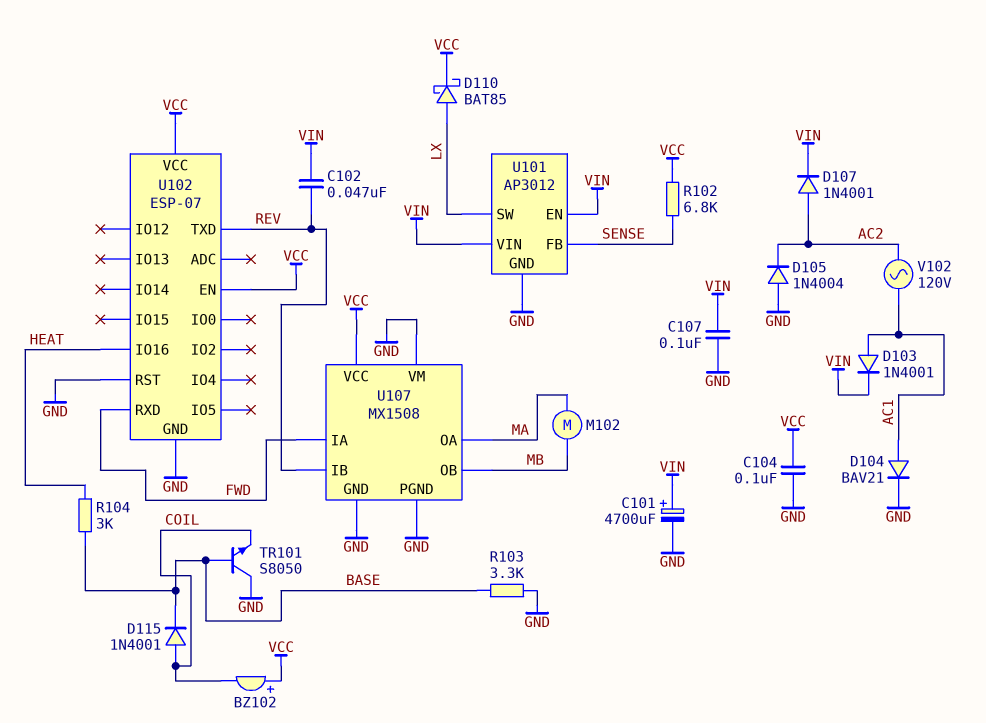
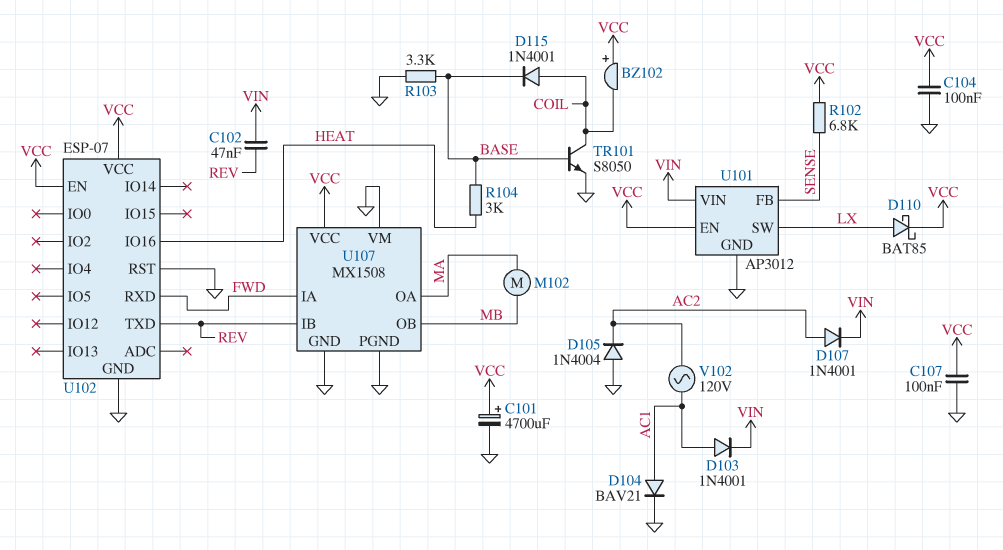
C101: 4700uF (plus VIN, minus GND) -> 4700uF (plus VCC, minus GND)
C107: 100nF (GND, VIN) -> 100nF (GND, VCC)
TR101: NPN S8050 (B BASE, C GND, E COIL) -> NPN S8050 (B BASE, C COIL, E GND)
U101 pin EN: VIN -> VCC

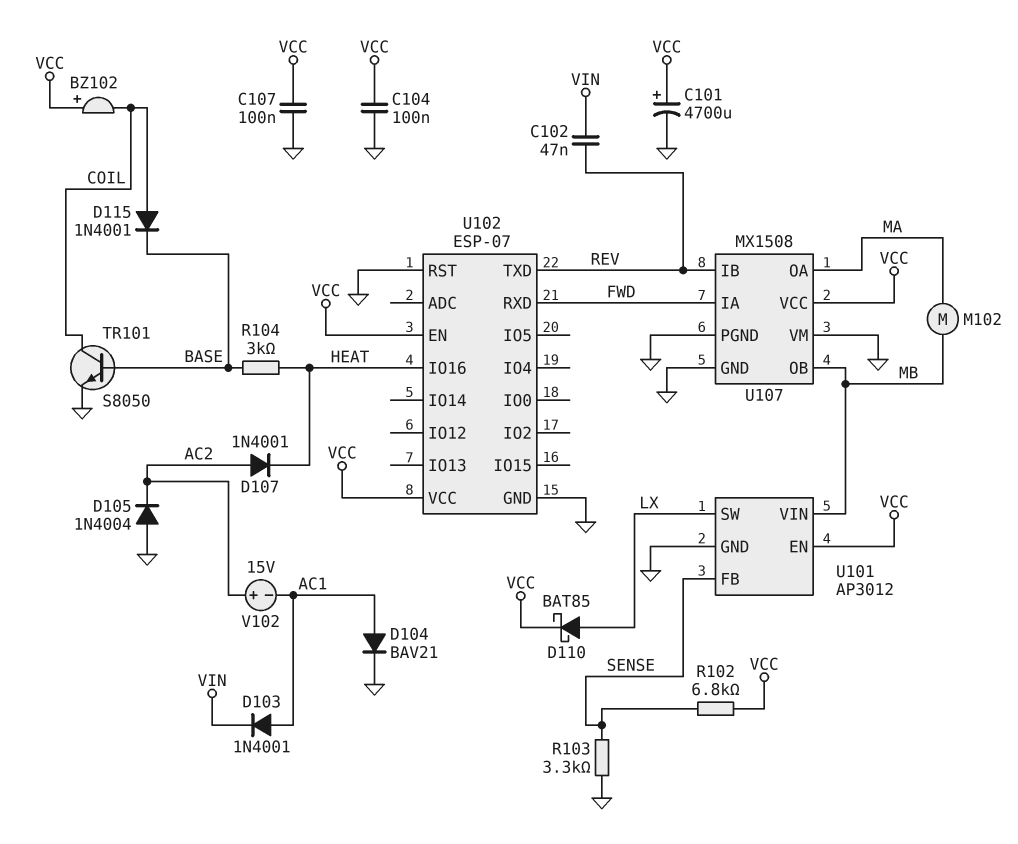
D107: diode 1N4001 (A AC2, K VIN) -> diode 1N4001 (A AC2, K HEAT)
R103: 3.3k (BASE, GND) -> 3.3k (GND, SENSE)
U101 pin VIN: VIN -> MB
V102: AC 120V (AC1, AC2) -> 15V (plus AC2, minus AC1)

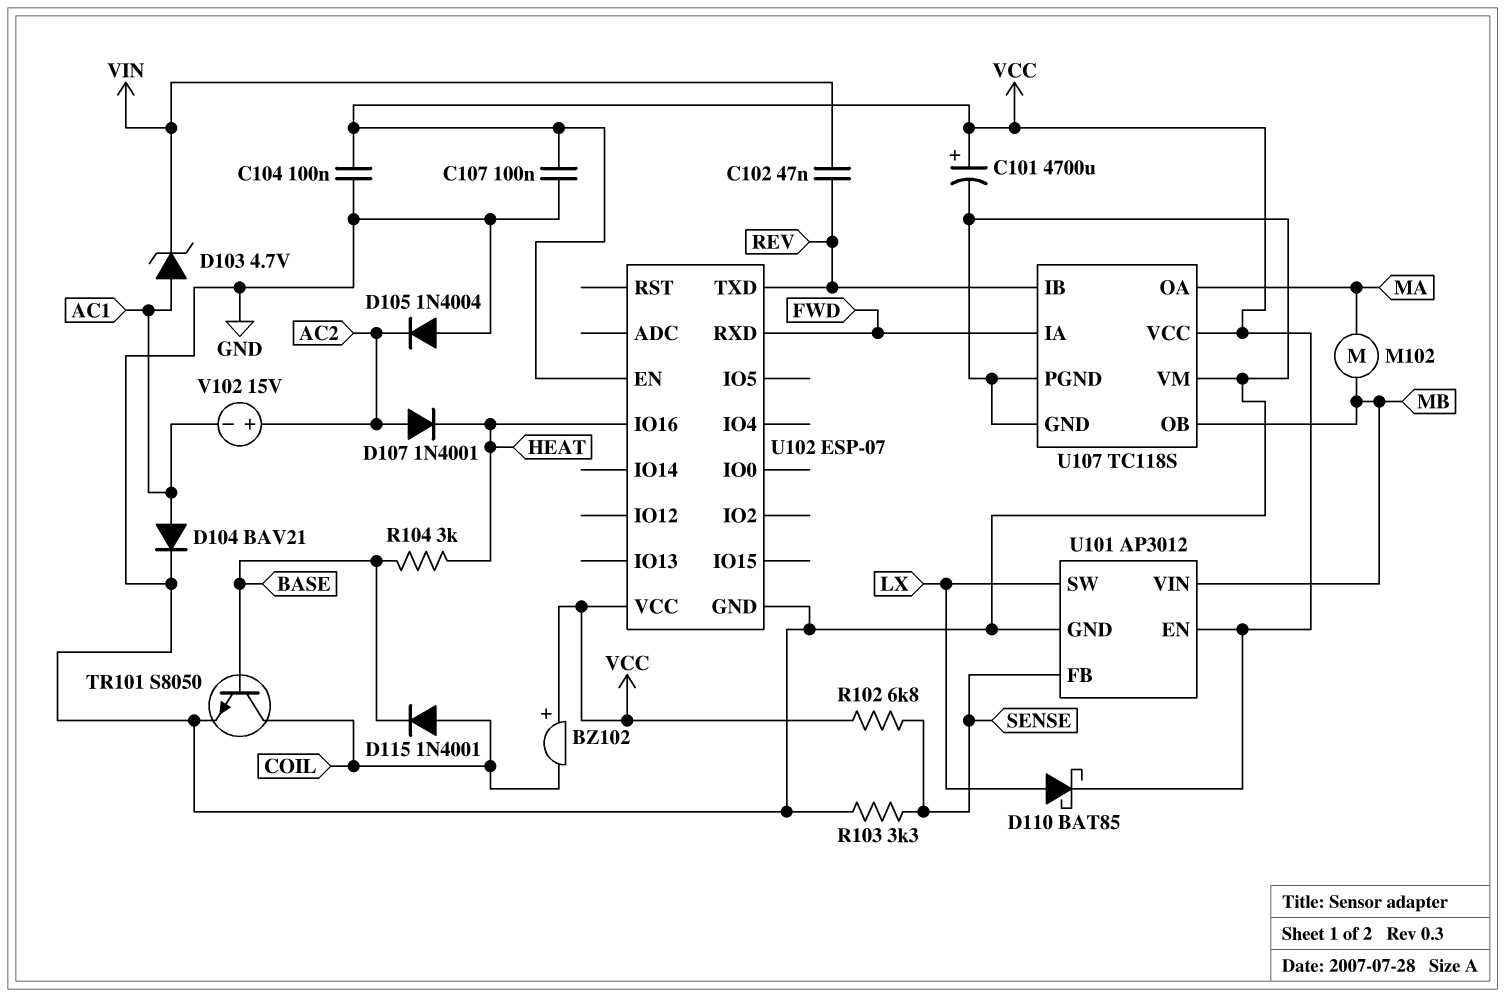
D103: diode 1N4001 (A AC1, K VIN) -> zener 4.7V (A AC1, K VIN)
U102 pin RST: GND -> none
U107: MX1508 -> TC118S

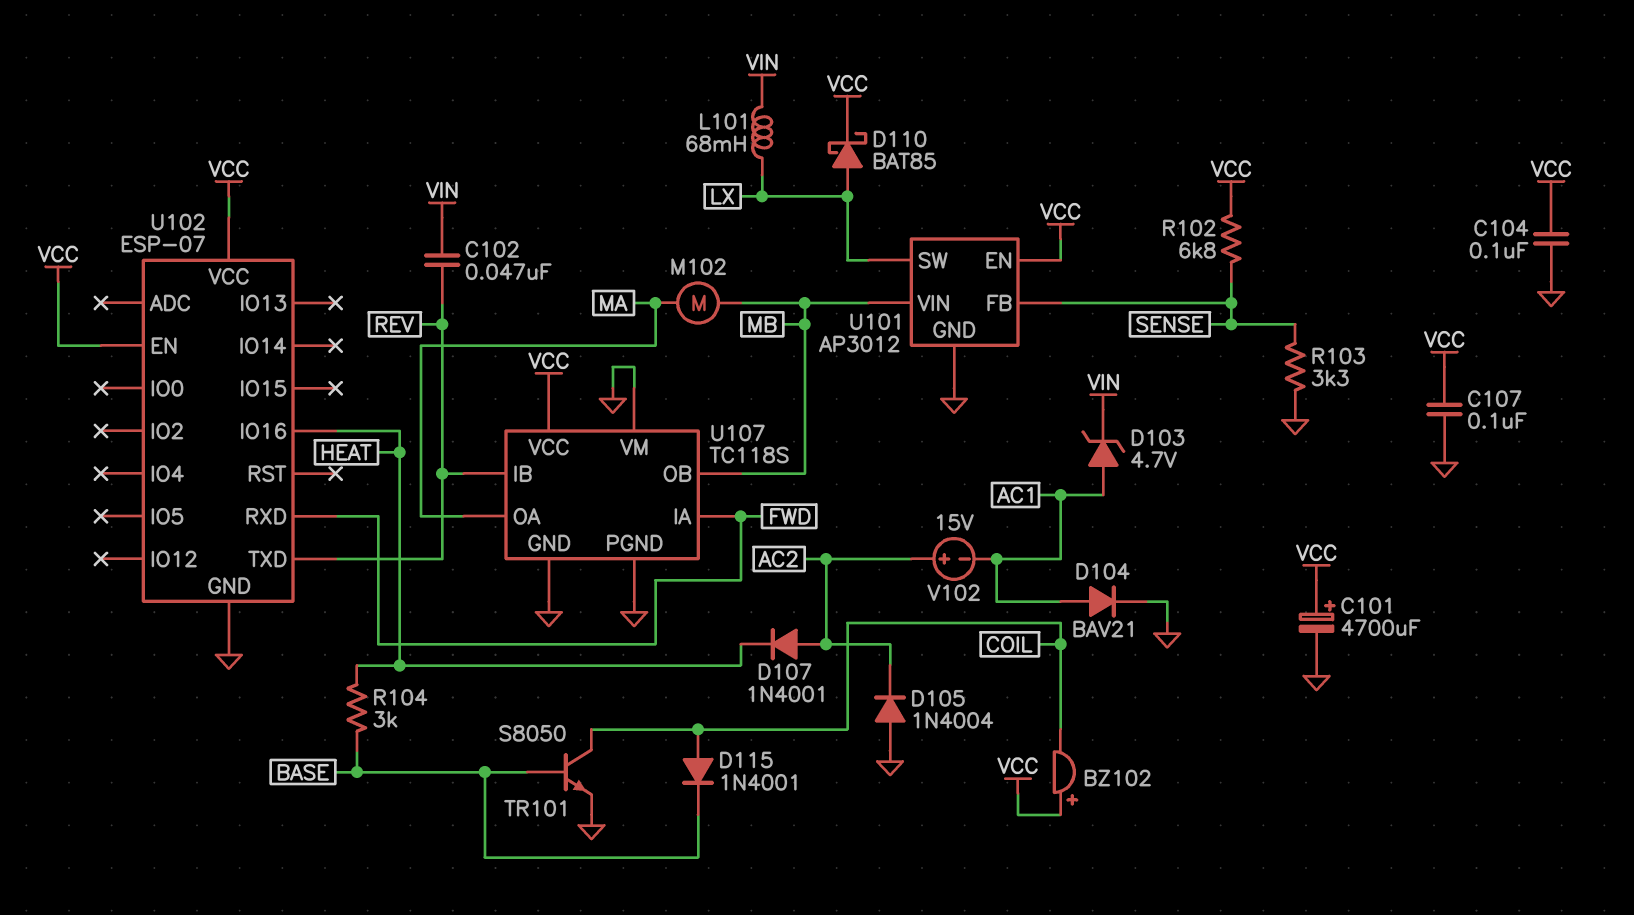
L101: none -> 68mH (LX, VIN)

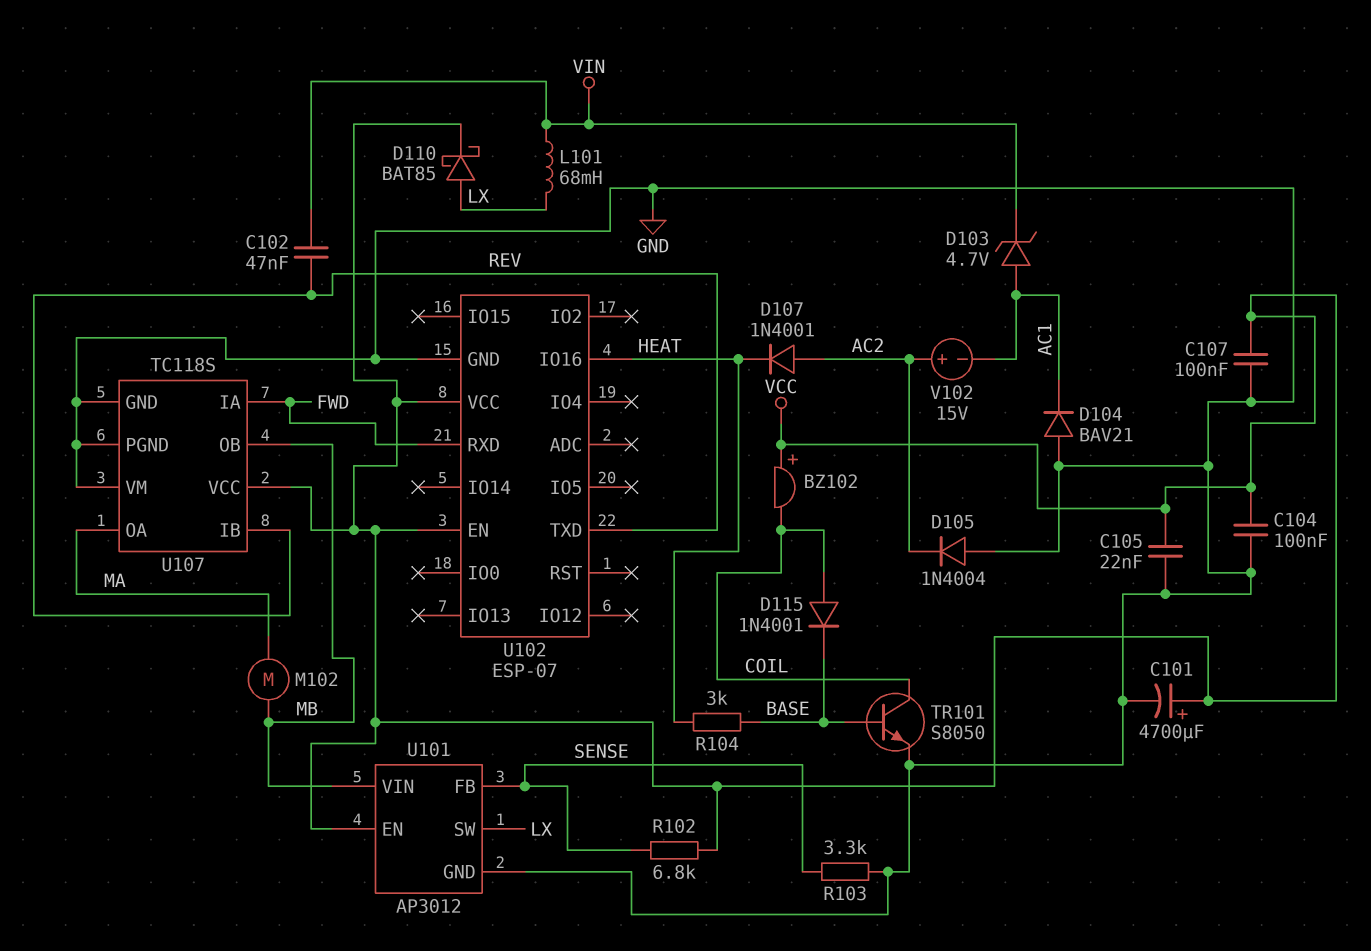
C105: none -> 22nF (GND, VCC)
D104: diode BAV21 (A AC1, K GND) -> diode BAV21 (A GND, K AC1)

